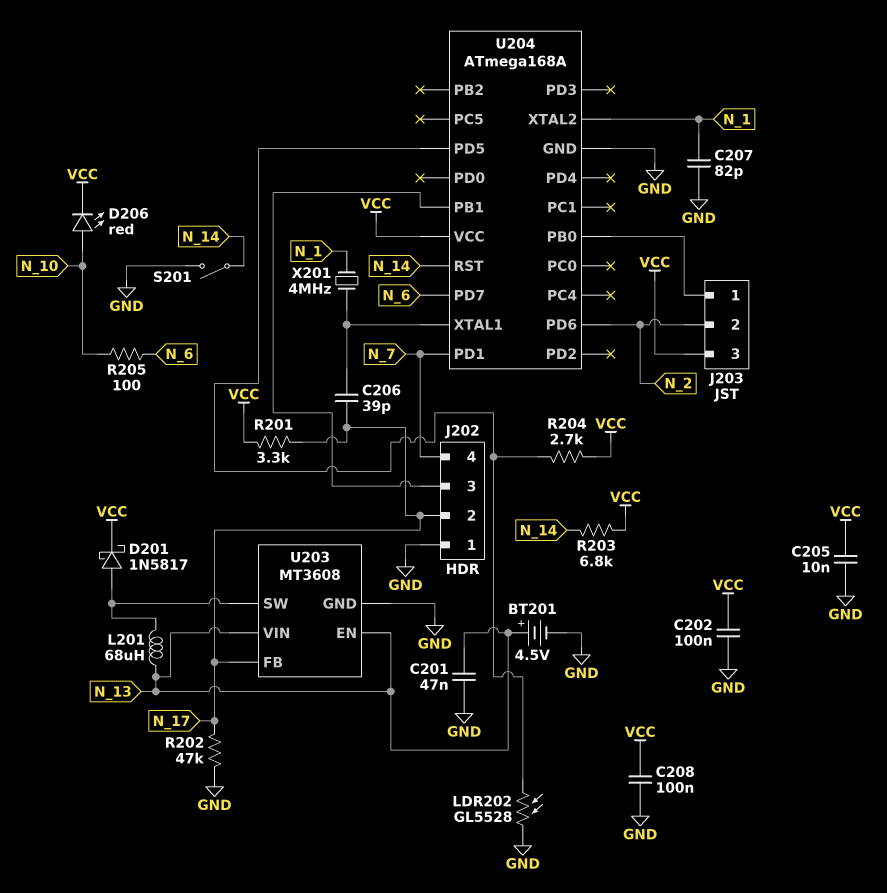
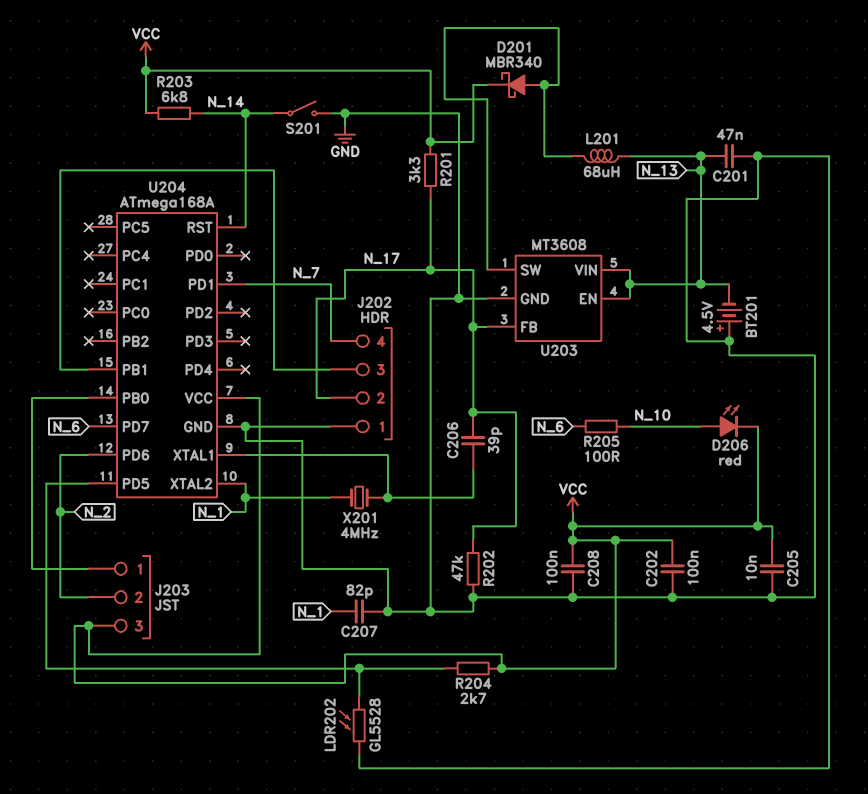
BT201: 4.5V (plus N_13, minus GND) -> 4.5V (plus GND, minus N_13)
D201: schottky 1N5817 (A U203/SW, K VCC) -> schottky MBR340 (A U203/SW, K VCC)

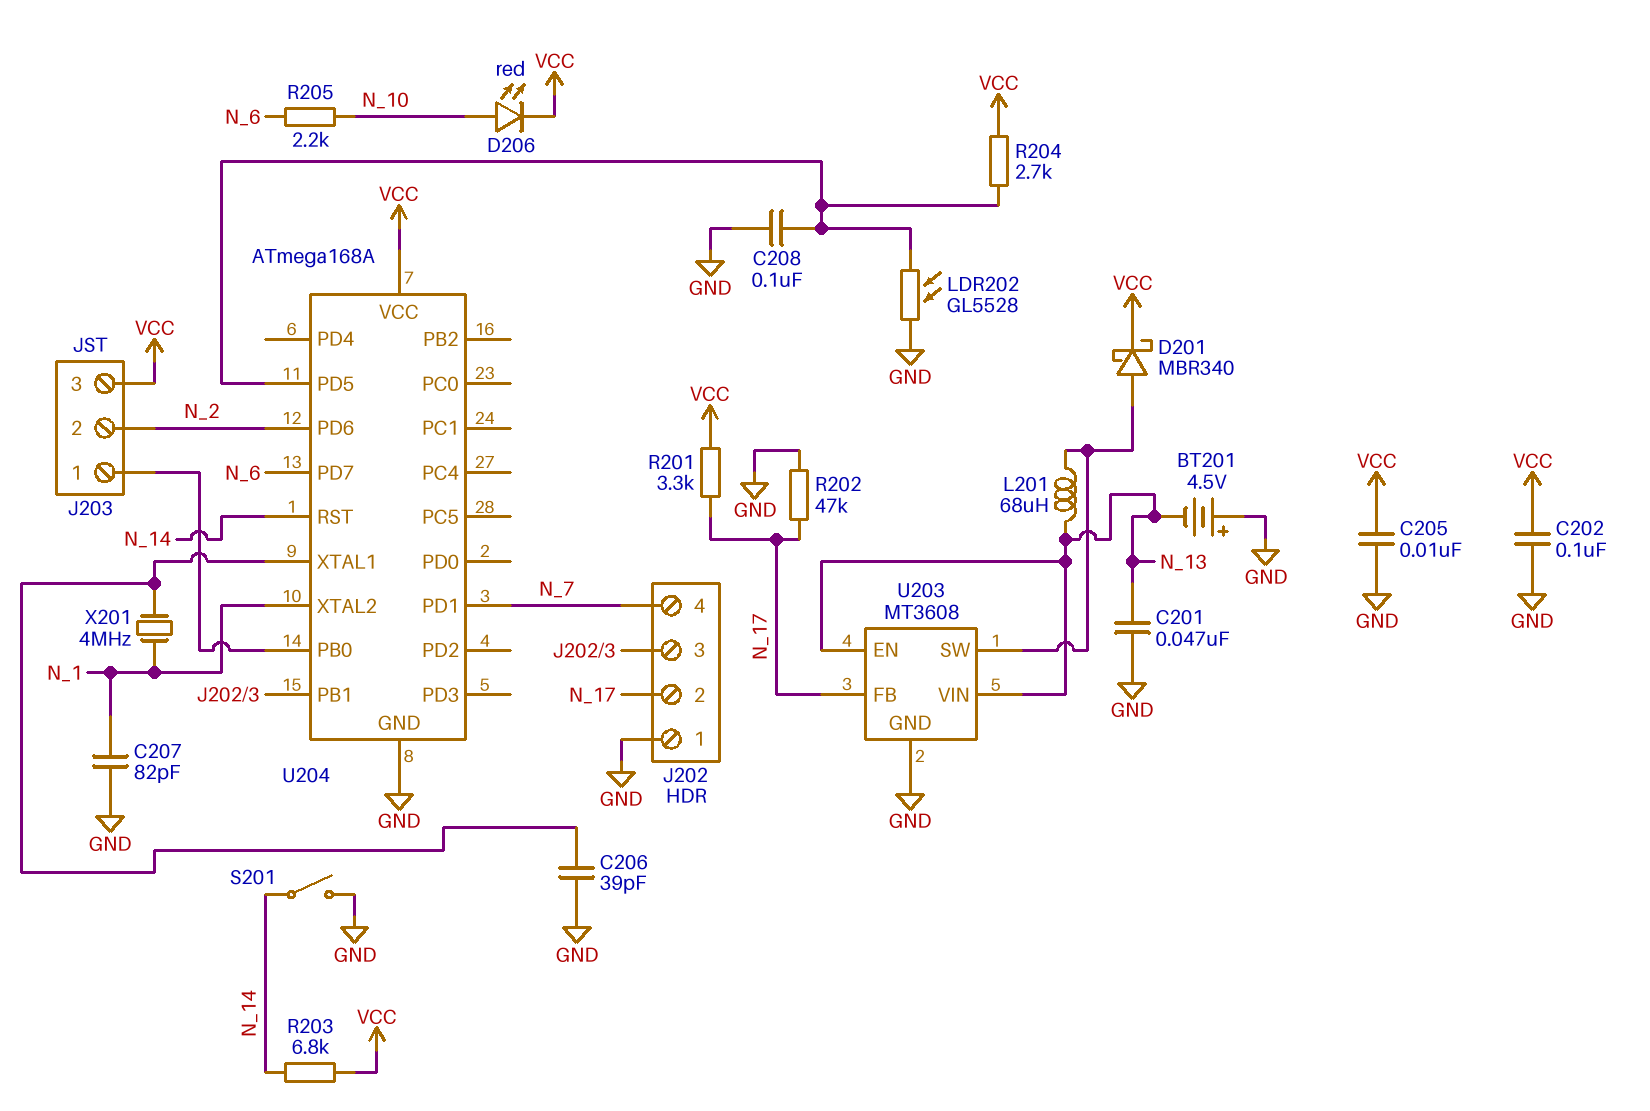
C206: 39pF (N_17, U204/XTAL1) -> 39pF (GND, U204/XTAL1)
C208: 100nF (GND, VCC) -> 100nF (GND, U204/PD5)
R205: 100 (N_6, N_10) -> 2.2k (N_6, N_10)

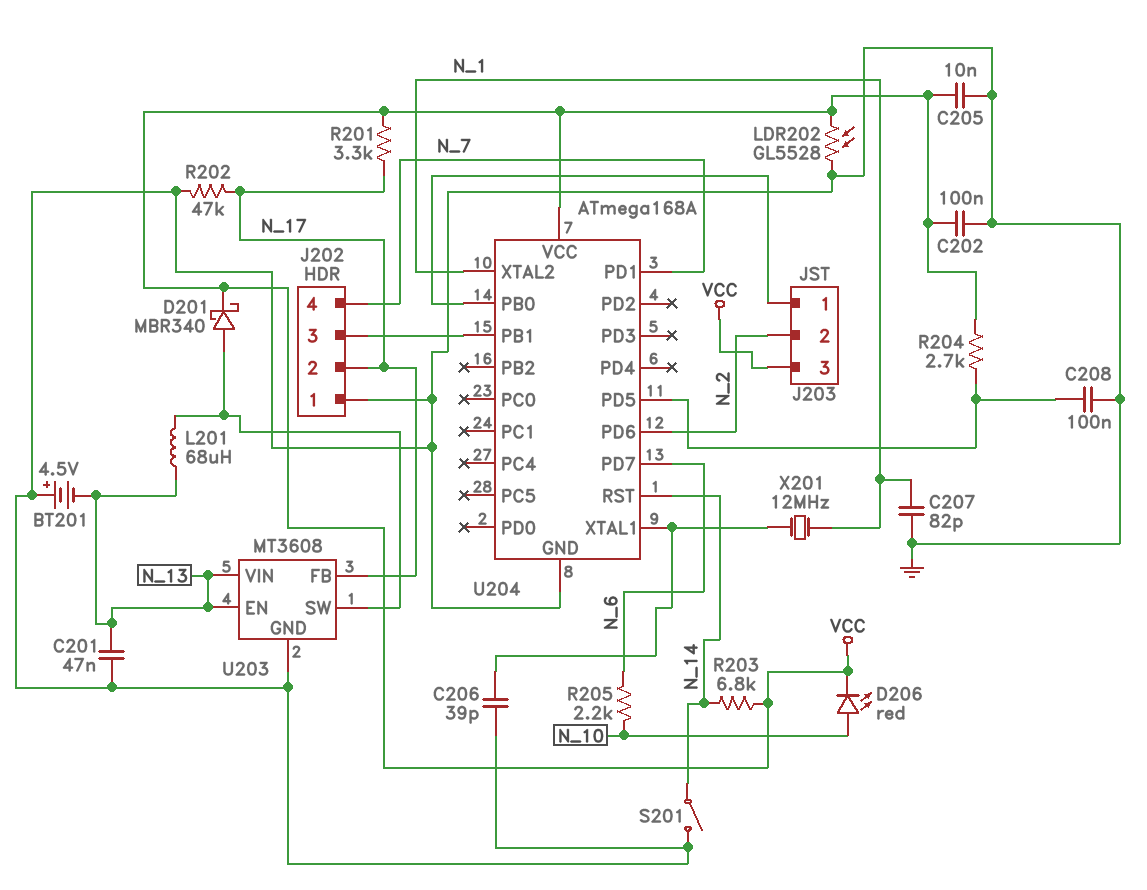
LDR202: GL5528 (GND, U204/PD5) -> GL5528 (GND, VCC)
X201: 4MHz (N_1, U204/XTAL1) -> 12MHz (N_1, U204/XTAL1)

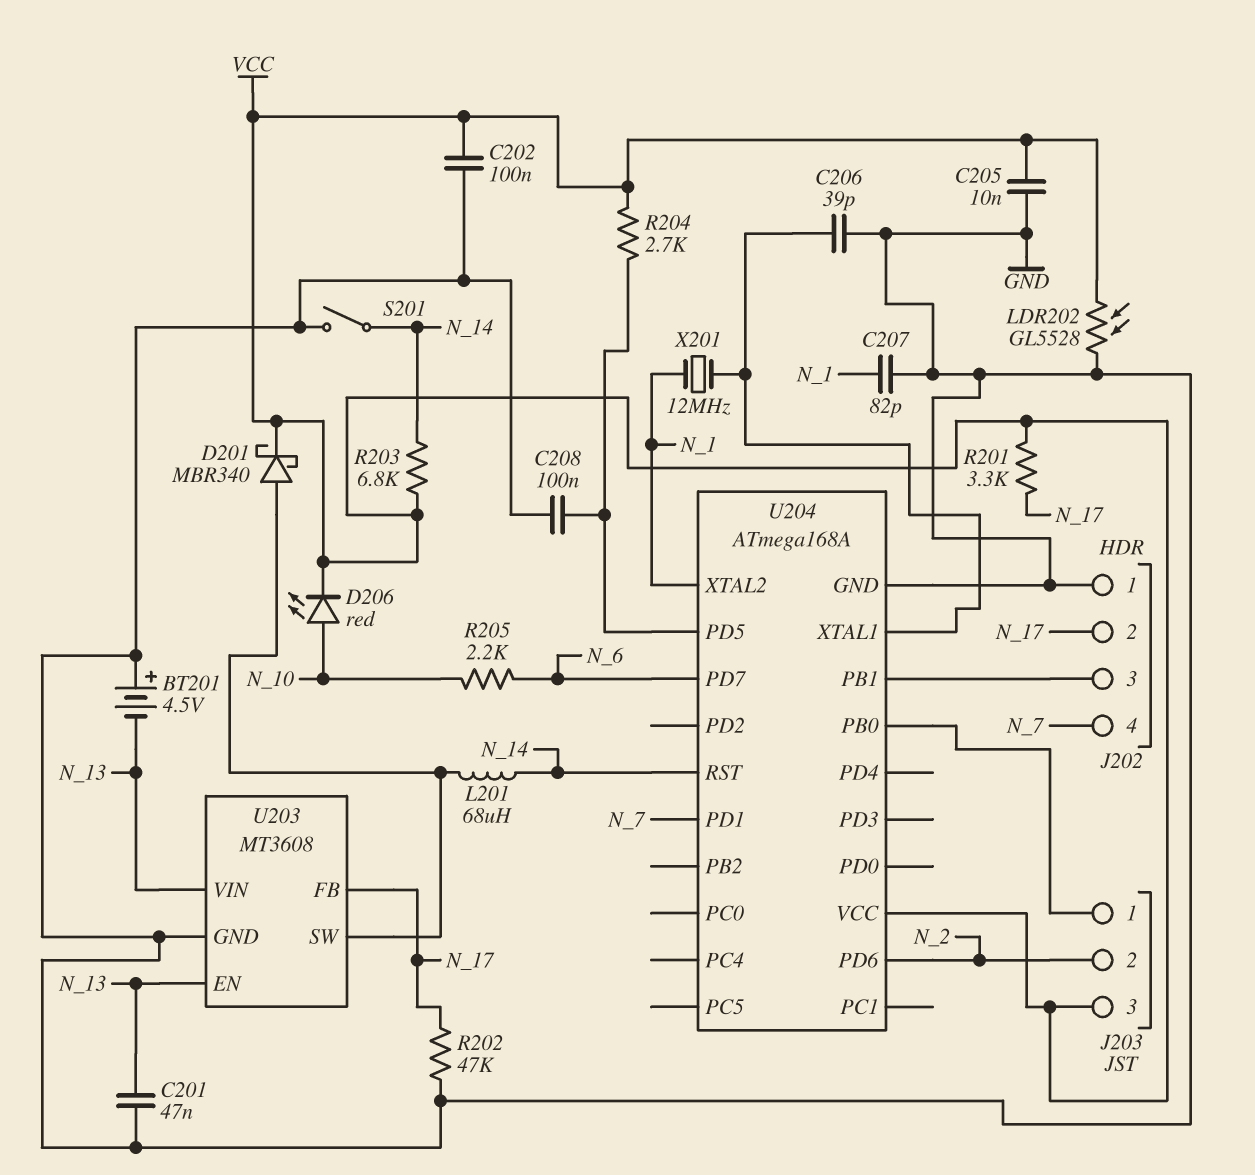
L201: 68uH (N_13, U203/SW) -> 68uH (N_14, U203/SW)

